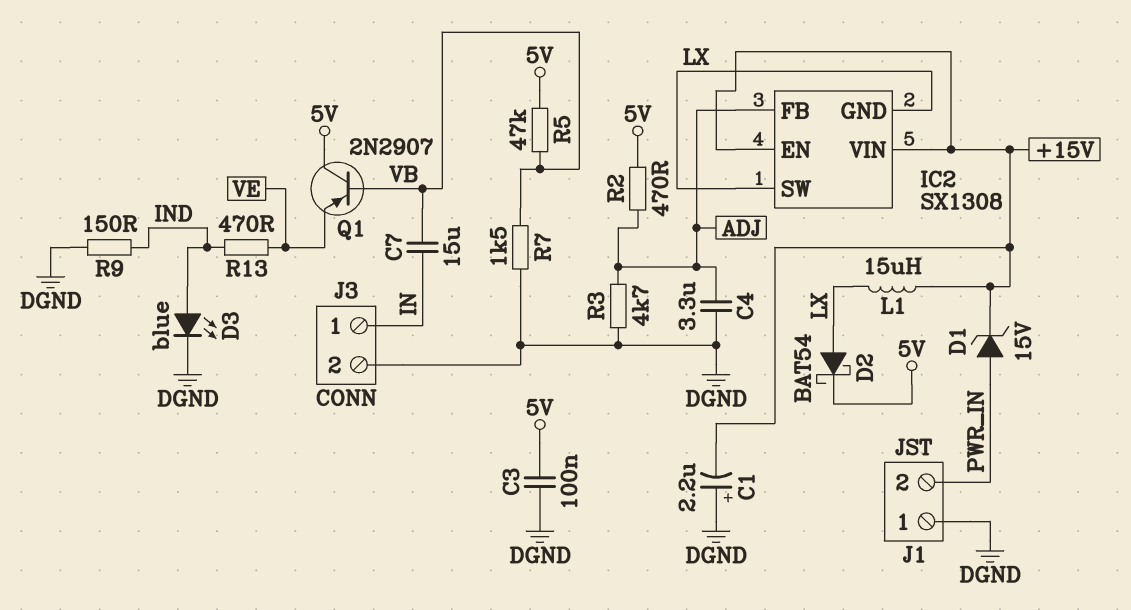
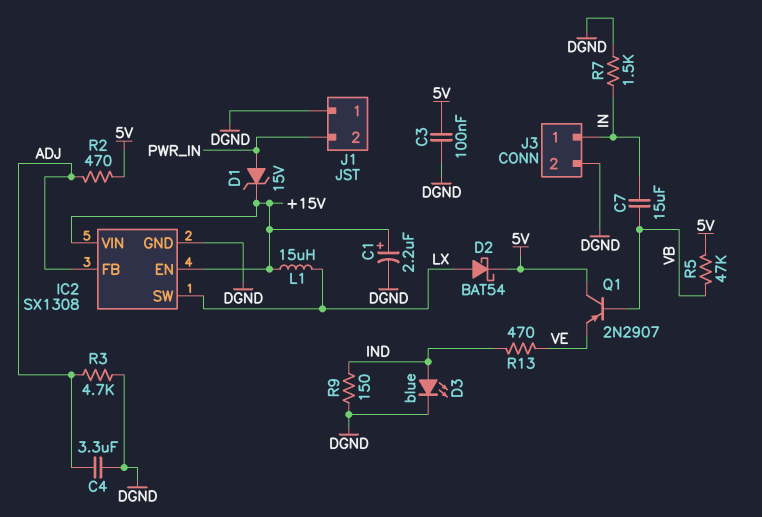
C1: 2.2uF (plus DGND, minus +15V) -> 2.2uF (plus +15V, minus DGND)
IC2 pin GND: LX -> DGND
R7: 1.5k (DGND, VB) -> 1.5k (DGND, IN)

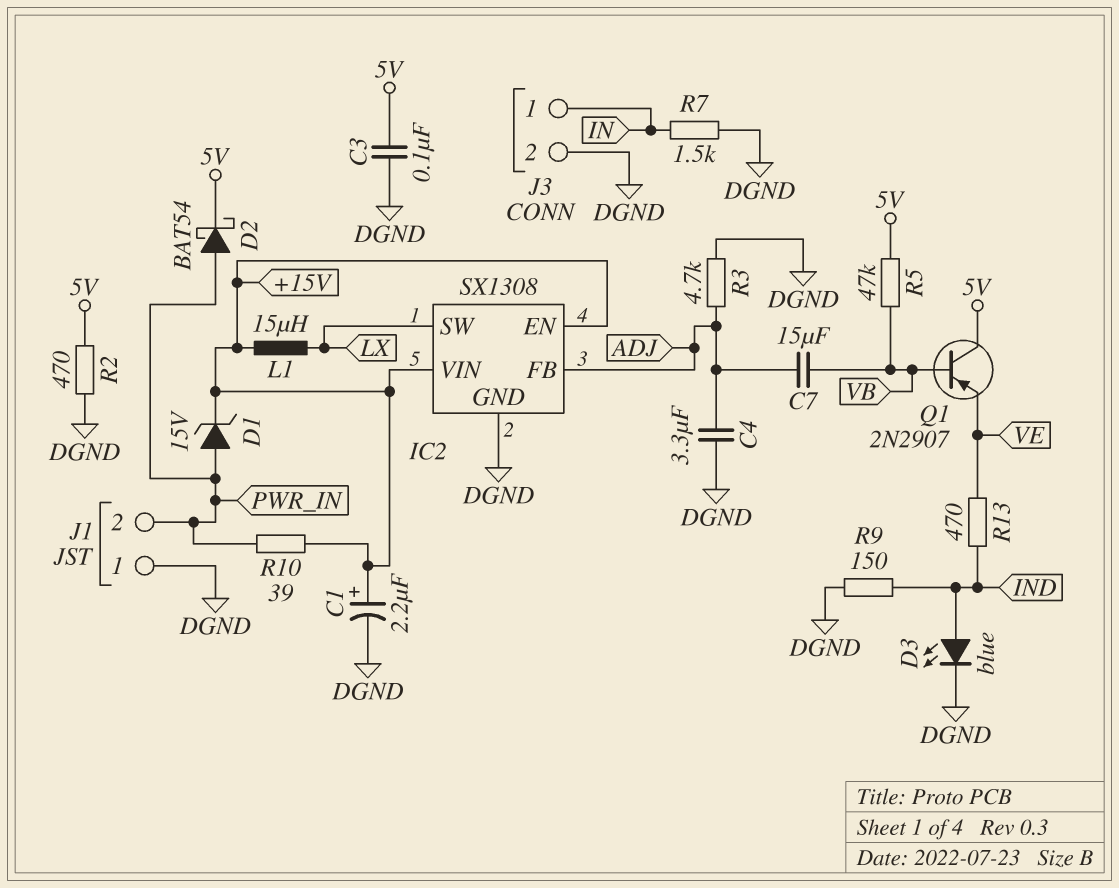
C7: 15uF (IN, VB) -> 15uF (ADJ, VB)
D2: schottky BAT54 (A LX, K 5V) -> schottky BAT54 (A PWR_IN, K 5V)
R2: 470 (5V, ADJ) -> 470 (5V, DGND)
R10: none -> 39 (+15V, PWR_IN)

